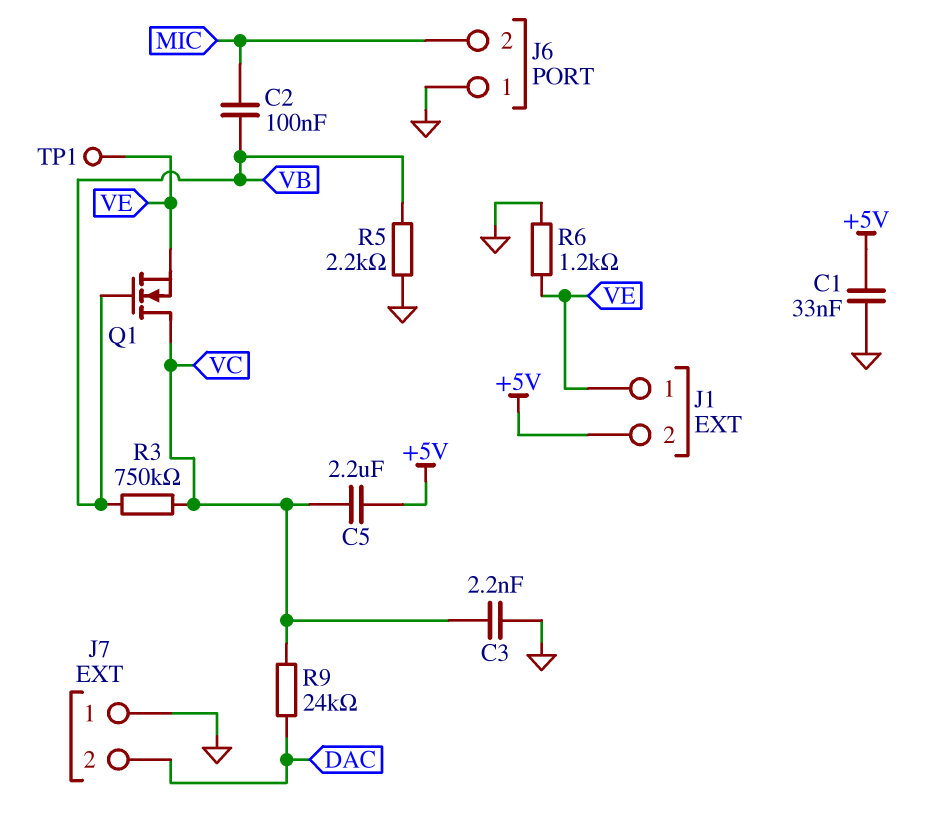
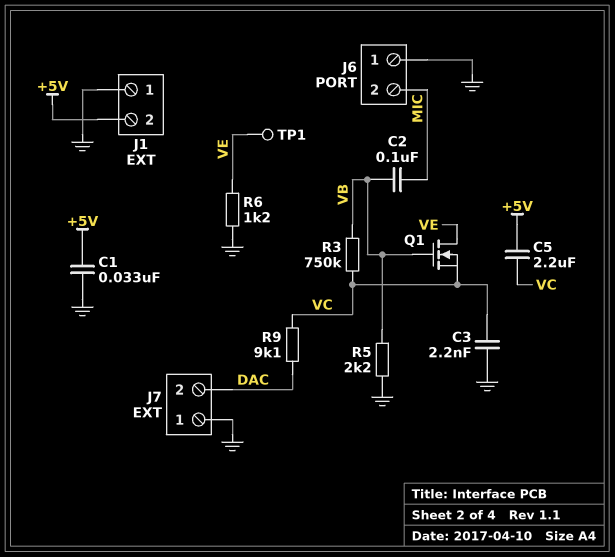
J1 pin 1: VE -> GND
Q1: NMOS (G VB, D VC, S VE) -> NMOS (G VB, D VE, S VC)
R9: 24k (DAC, VC) -> 9.1k (DAC, VC)

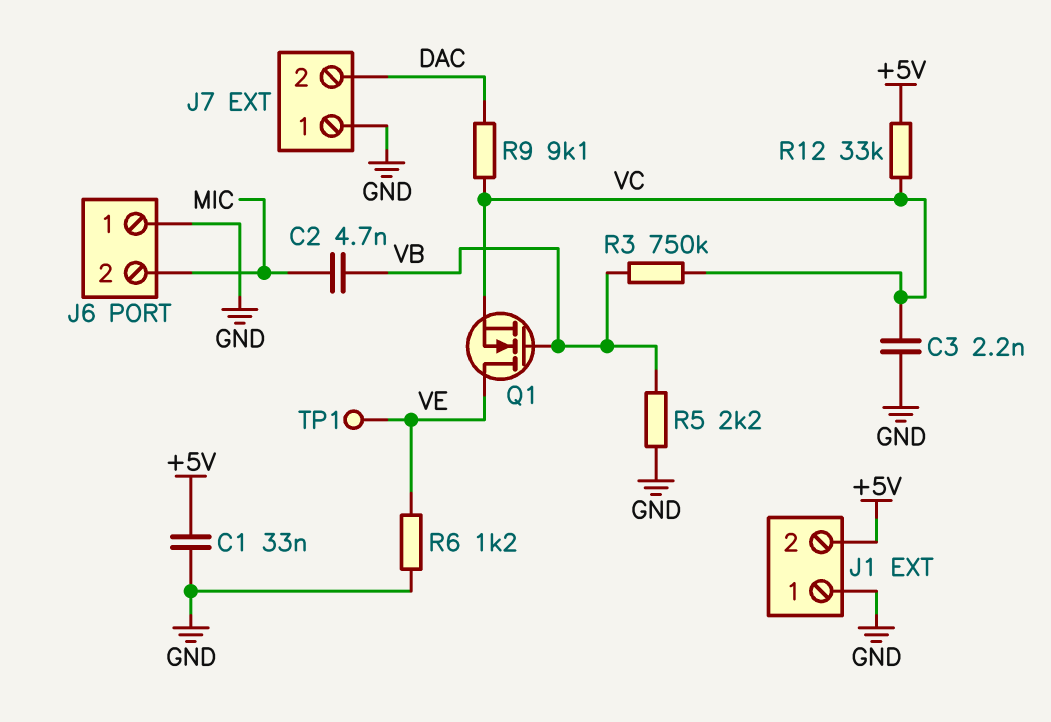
C2: 100nF (MIC, VB) -> 4.7nF (MIC, VB)
C5: 2.2uF (+5V, VC) -> none
R12: none -> 33k (+5V, VC)

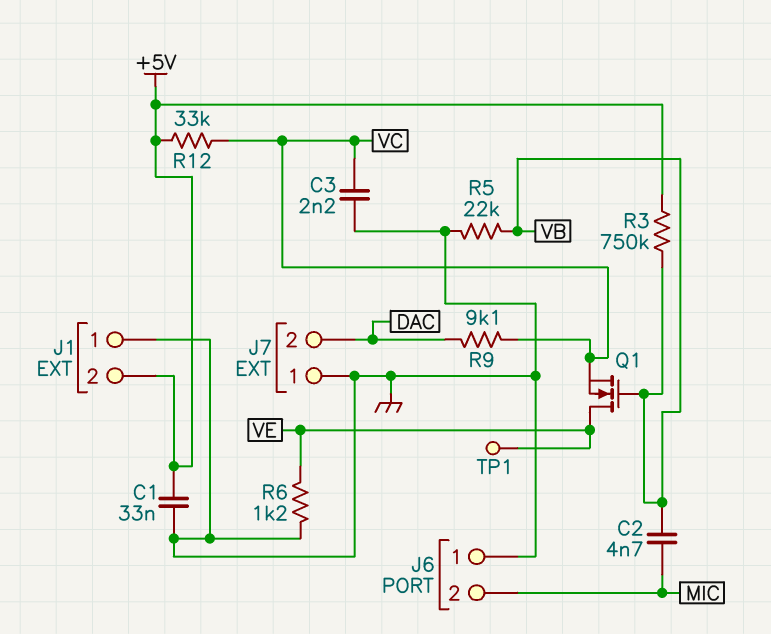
R3: 750k (VB, VC) -> 750k (+5V, VB)
R5: 2.2k (GND, VB) -> 22k (GND, VB)

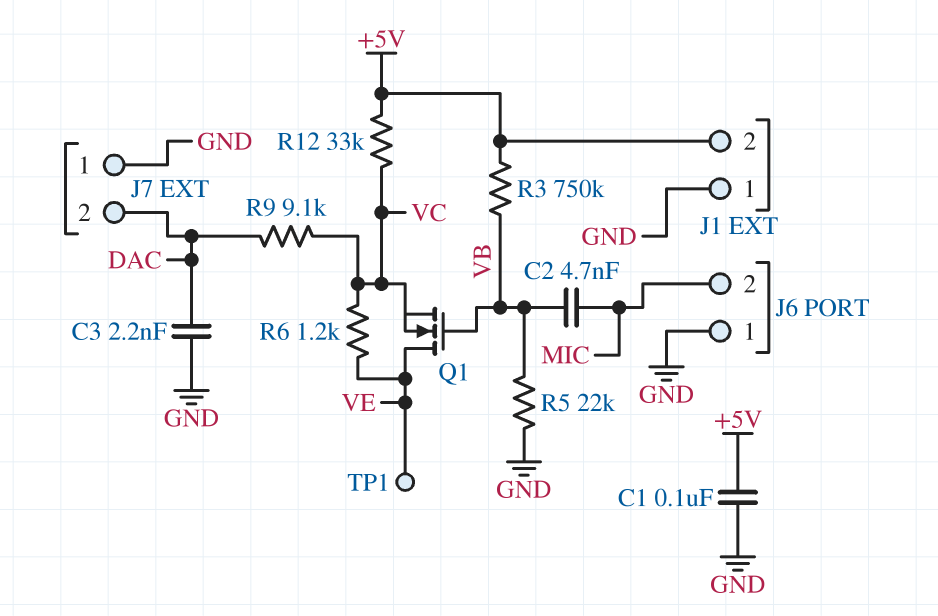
C1: 33nF (+5V, GND) -> 100nF (+5V, GND)
C3: 2.2nF (GND, VC) -> 2.2nF (DAC, GND)
R6: 1.2k (GND, VE) -> 1.2k (VC, VE)

